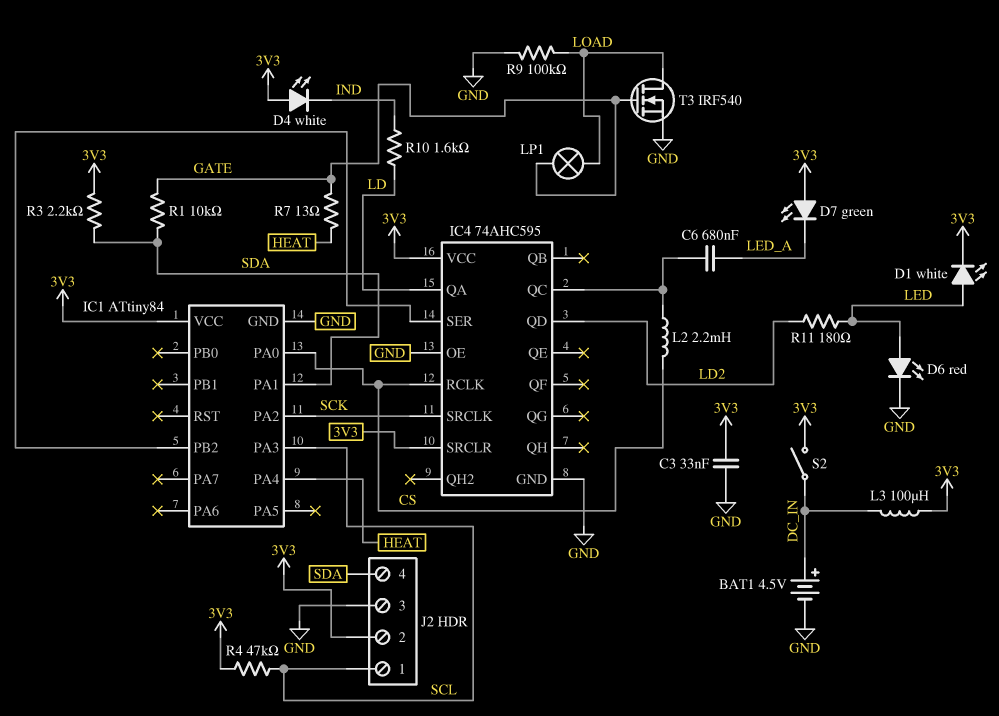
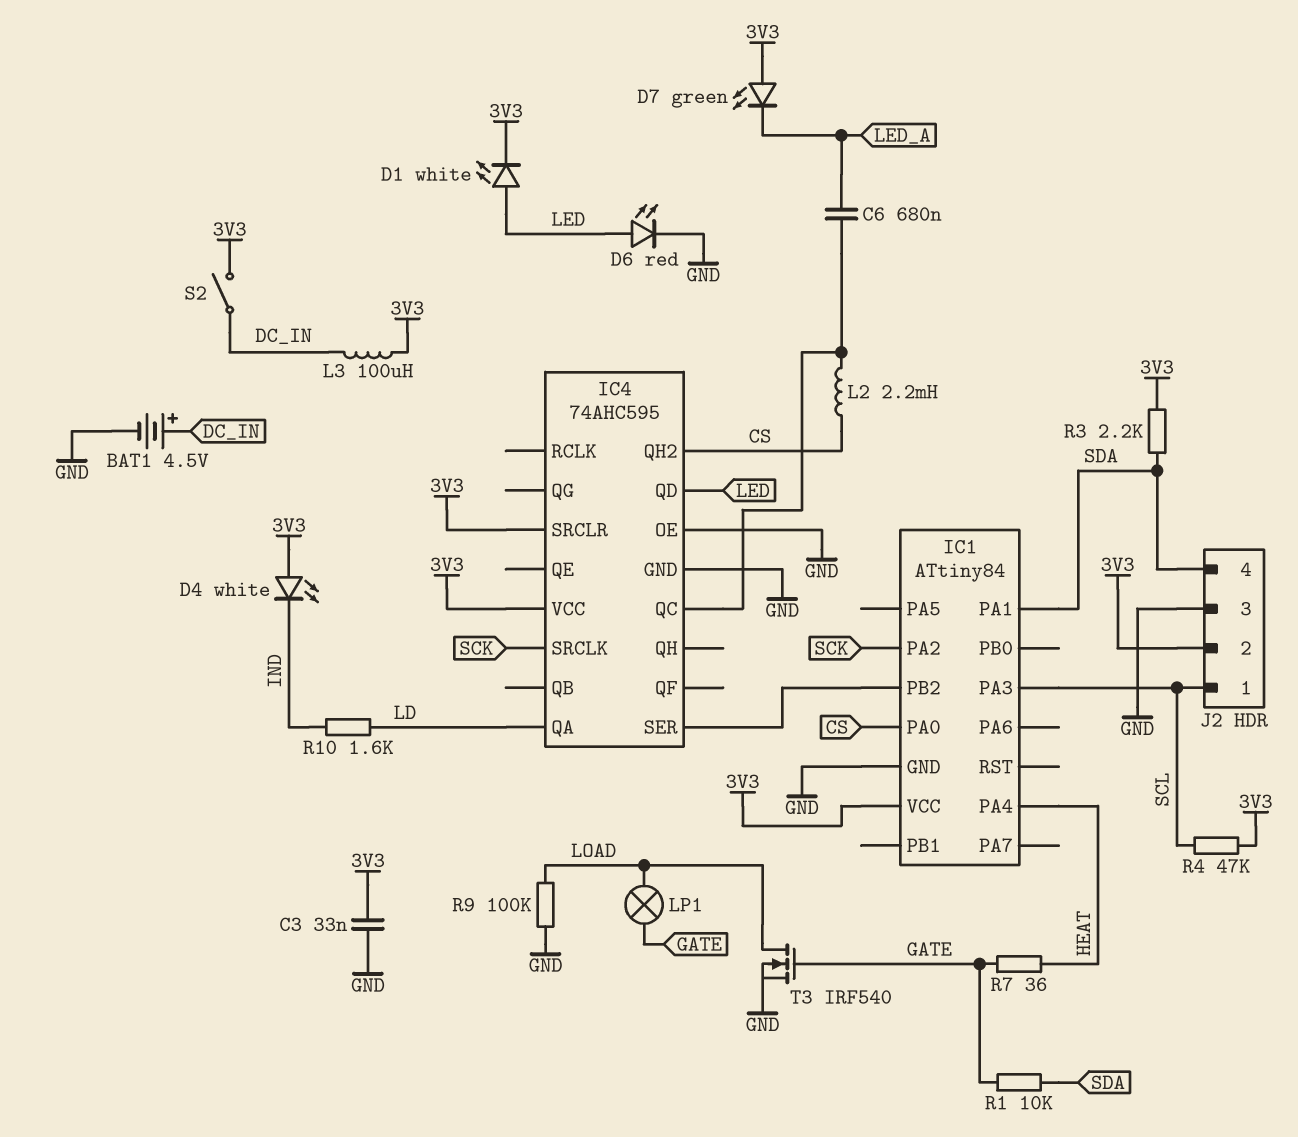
IC4 pin QD: LD2 -> LED
IC4 pin QH2: none -> CS
IC4 pin RCLK: CS -> none
R7: 13 (GATE, HEAT) -> 36 (GATE, HEAT)
R11: 180 (LD2, LED) -> none

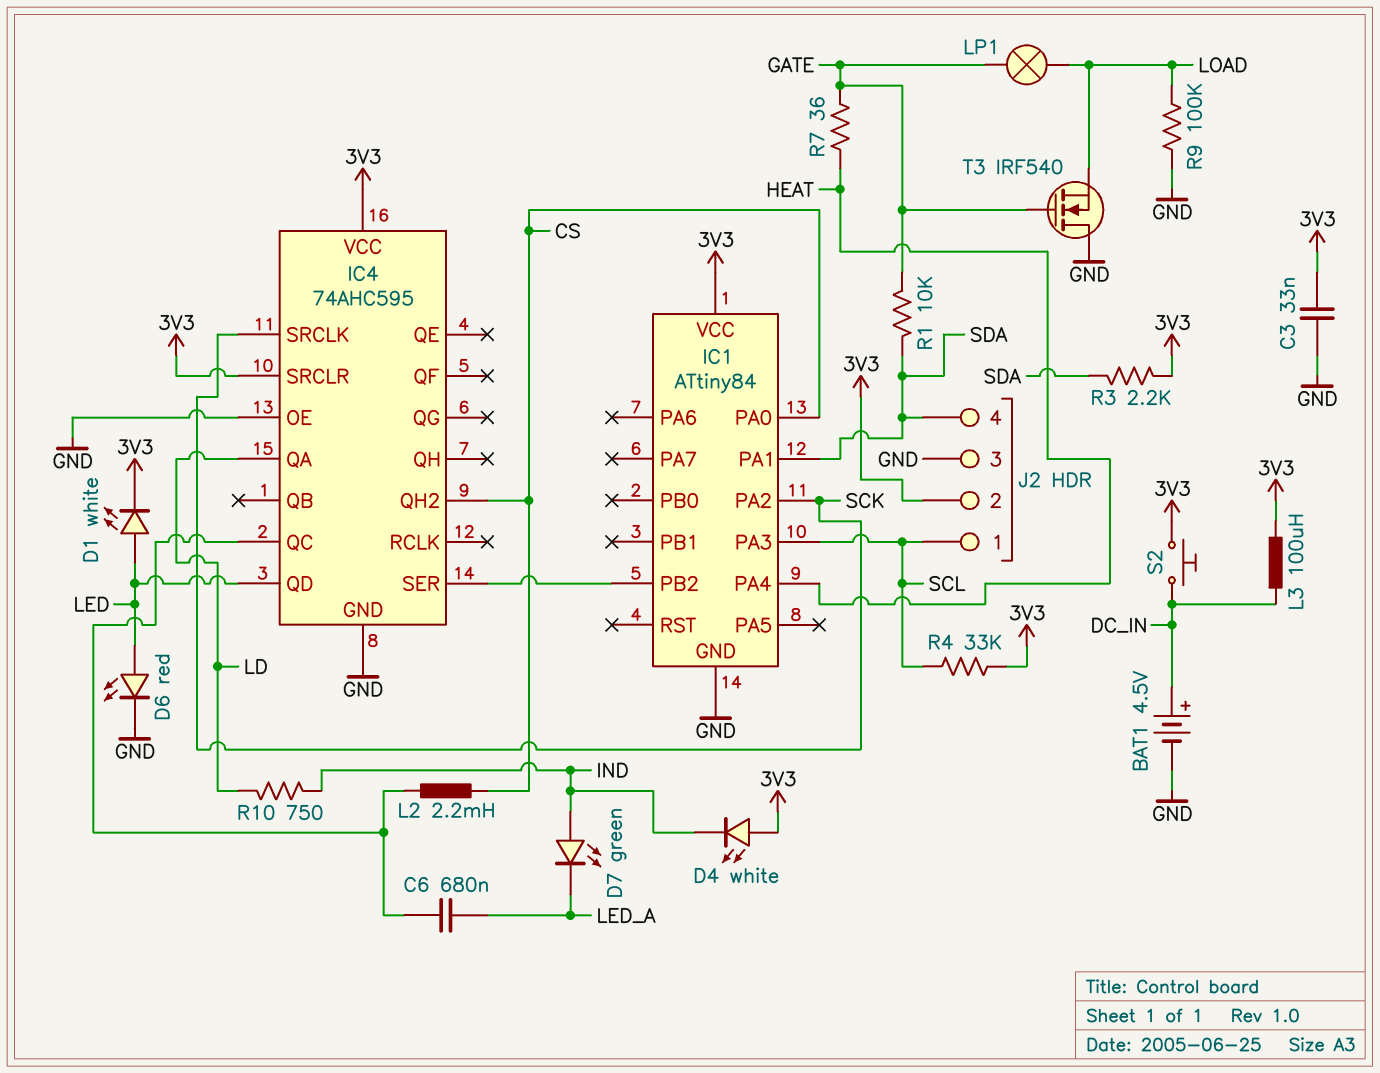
D7: LED green (A 3V3, K LED_A) -> LED green (A IND, K LED_A)
R4: 47k (3V3, SCL) -> 33k (3V3, SCL)
R10: 1.6k (IND, LD) -> 750 (IND, LD)
S2: switch (3V3, DC_IN) -> button (3V3, DC_IN)
T3: NMOS IRF540 (G GATE, D LOAD, S GND) -> NMOS IRF540 (G GATE, D GND, S LOAD)

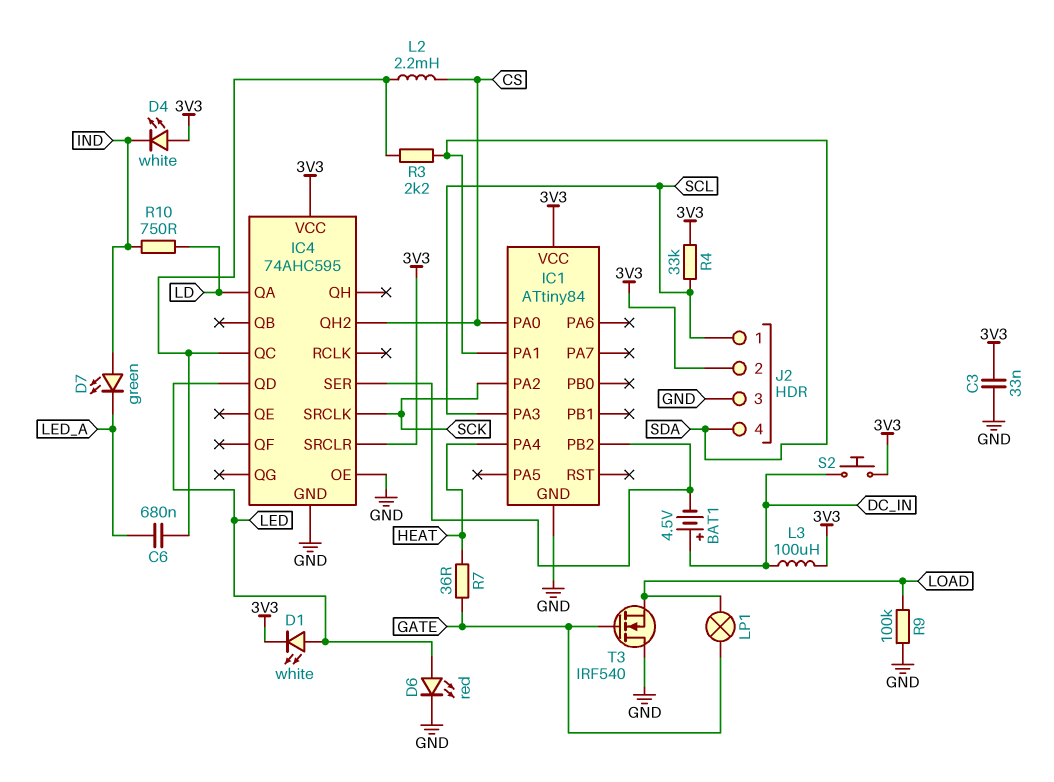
BAT1: 4.5V (plus DC_IN, minus GND) -> 4.5V (plus DC_IN, minus IC1/PB2)
R1: 10k (GATE, SDA) -> none
R3: 2.2k (3V3, SDA) -> 2.2k (IC4/QC, SDA)

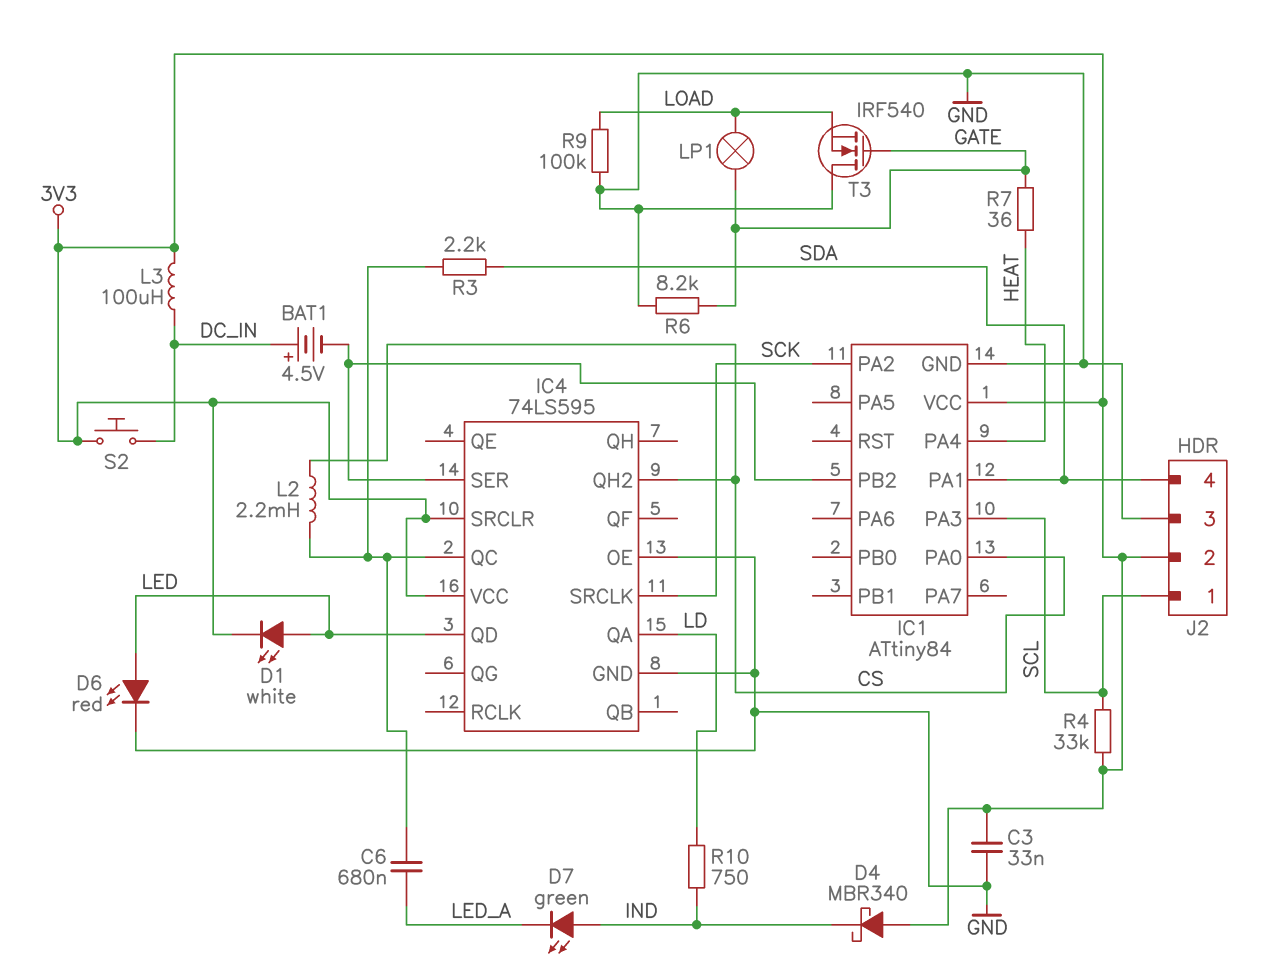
D4: LED white (A 3V3, K IND) -> schottky MBR340 (A 3V3, K IND)
IC4: 74AHC595 -> 74LS595
R6: none -> 8.2k (GATE, GND)

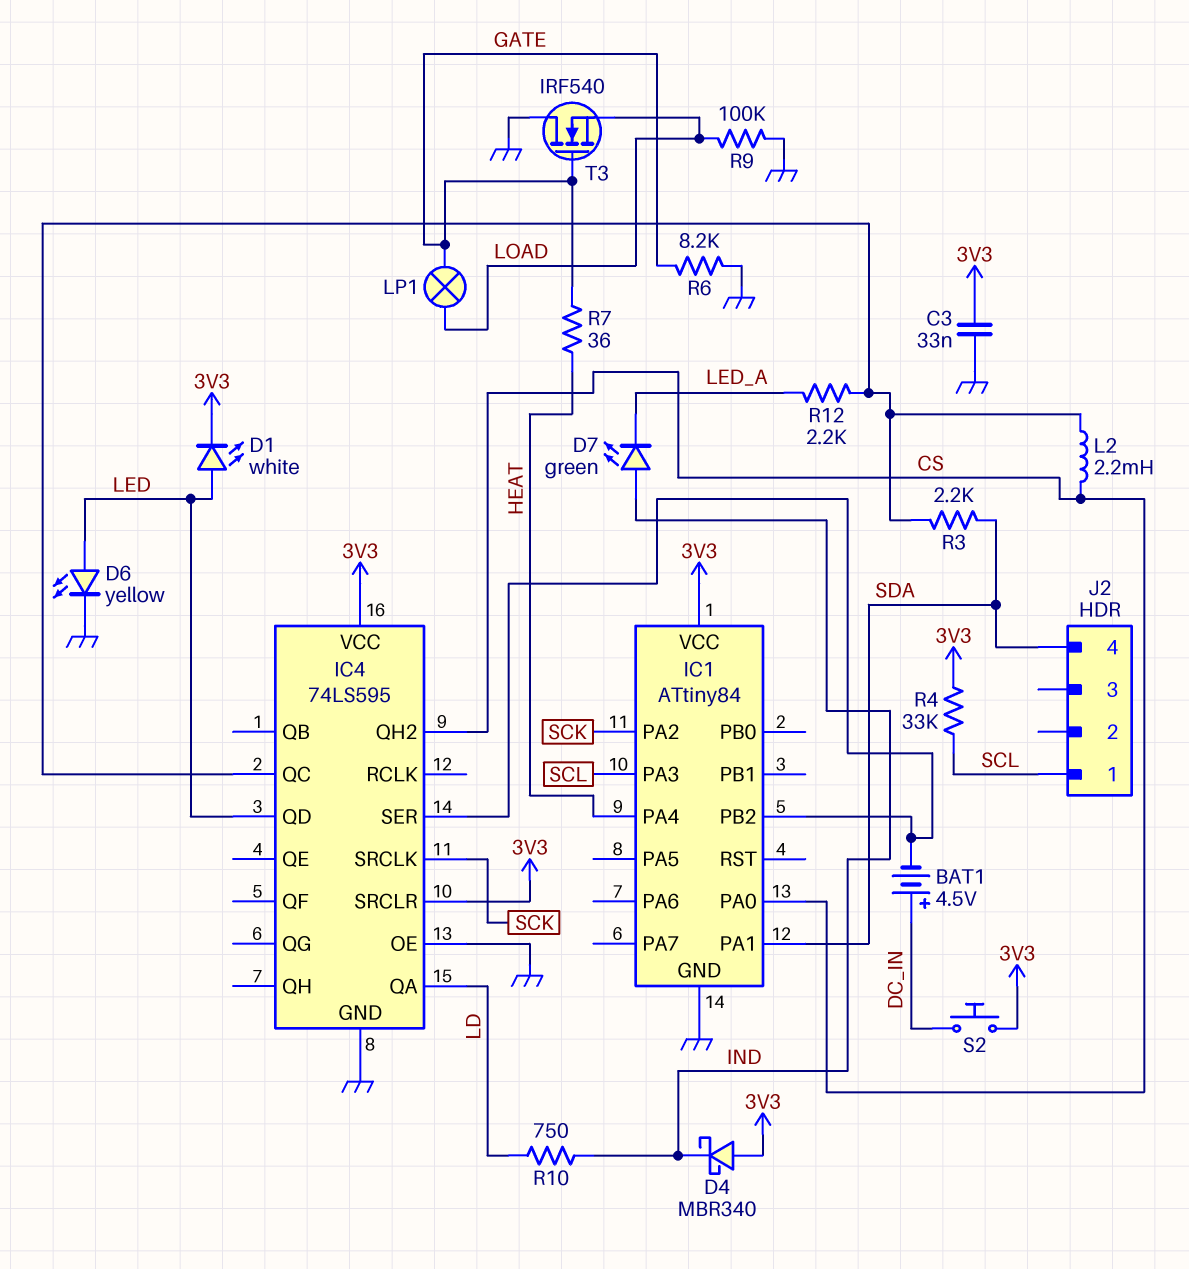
C6: 680nF (IC4/QC, LED_A) -> none
D6: LED red (A LED, K GND) -> LED yellow (A LED, K GND)
J2 pin 2: 3V3 -> none
J2 pin 3: GND -> none
L3: 100uH (3V3, DC_IN) -> none
R12: none -> 2.2k (IC4/QC, LED_A)

